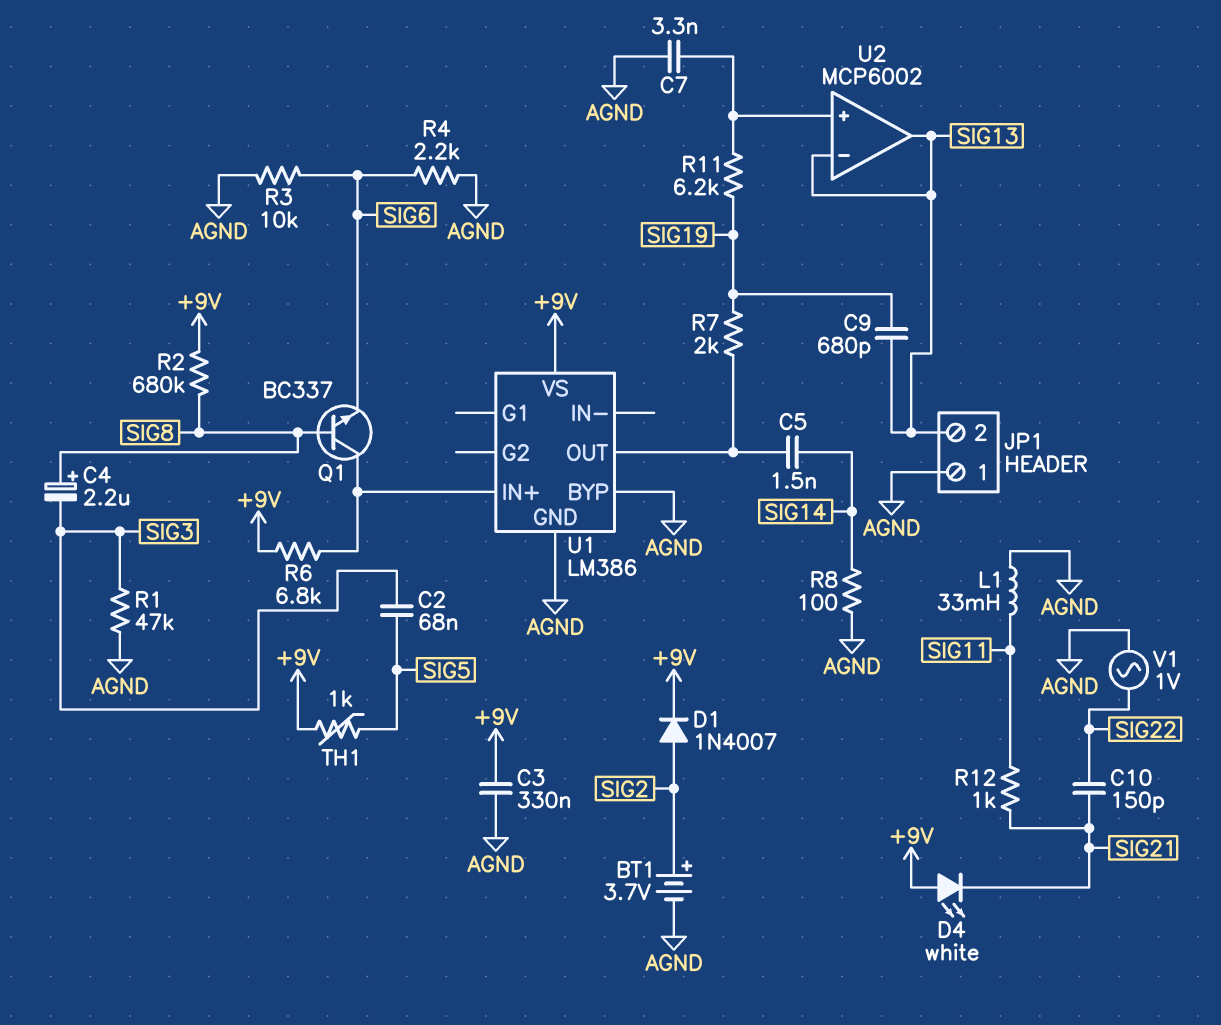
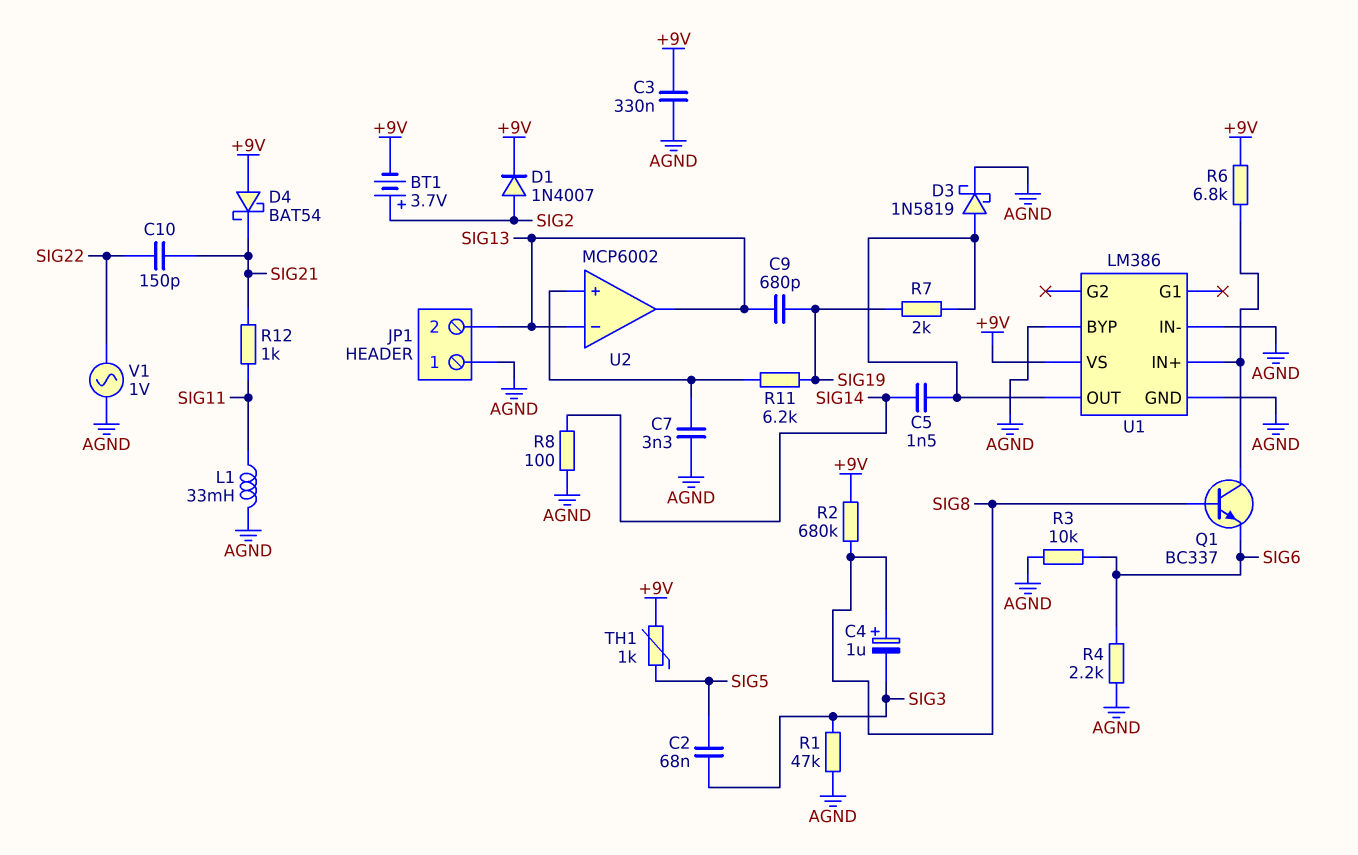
BT1: 3.7V (plus SIG2, minus AGND) -> 3.7V (plus SIG2, minus +9V)
C4: 2.2uF (plus SIG8, minus SIG3) -> 1uF (plus SIG8, minus SIG3)
D3: none -> schottky 1N5819 (A U1/OUT, K AGND)
D4: LED white (A +9V, K SIG21) -> schottky BAT54 (A +9V, K SIG21)
U1 pin IN-: none -> AGND

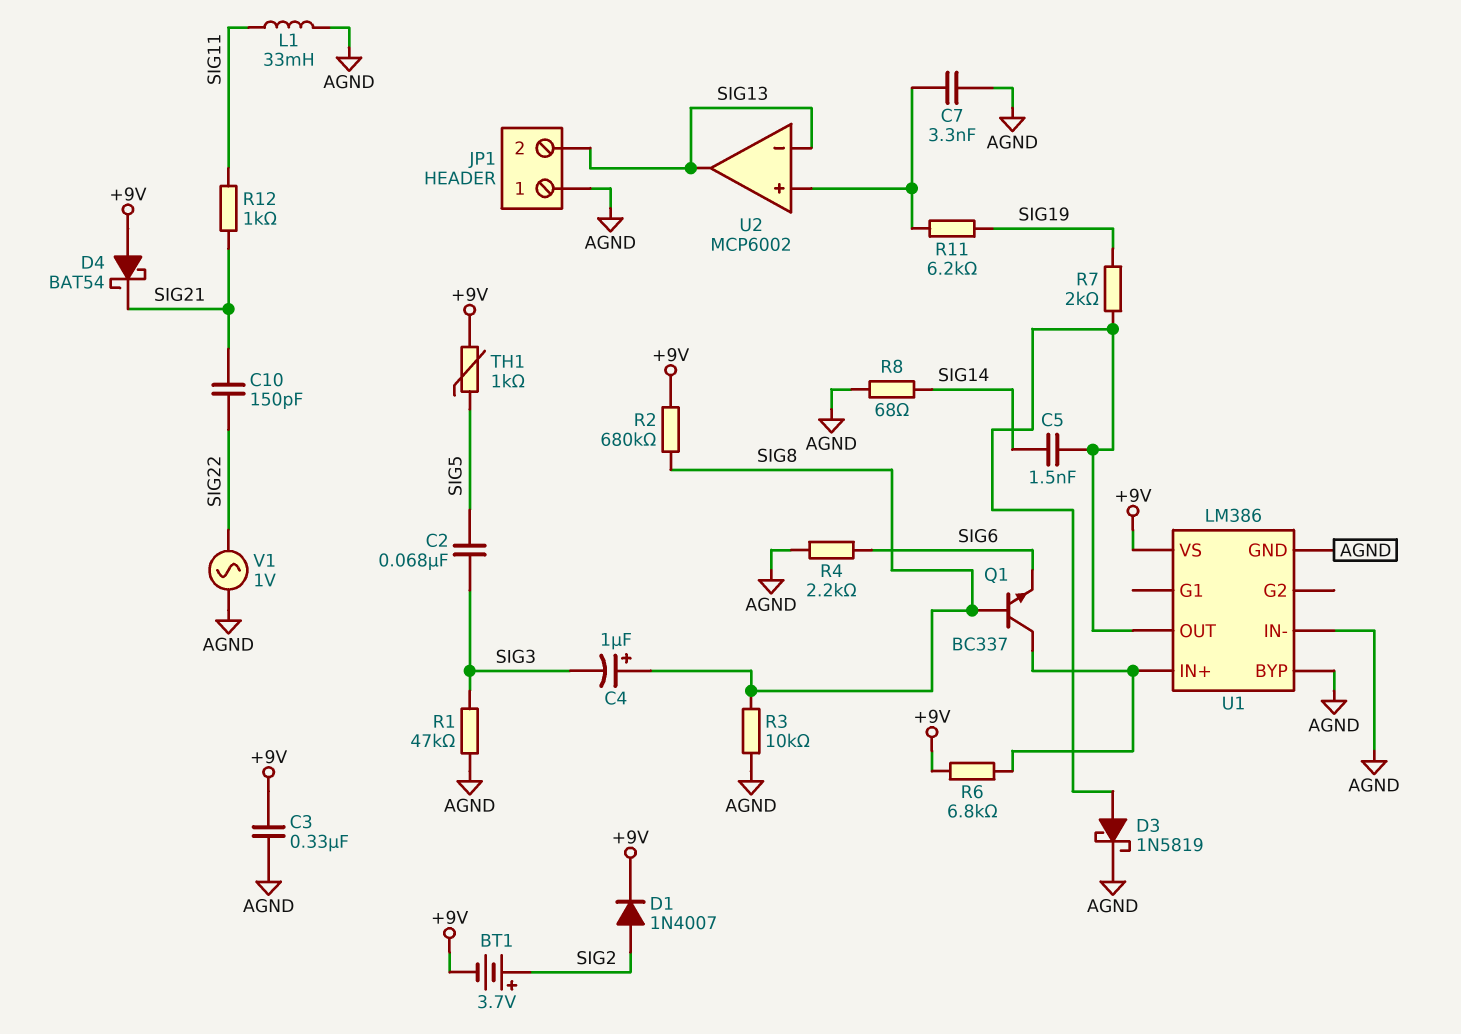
C9: 680pF (SIG13, SIG19) -> none
R3: 10k (AGND, SIG6) -> 10k (AGND, SIG8)
R8: 100 (AGND, SIG14) -> 68 (AGND, SIG14)

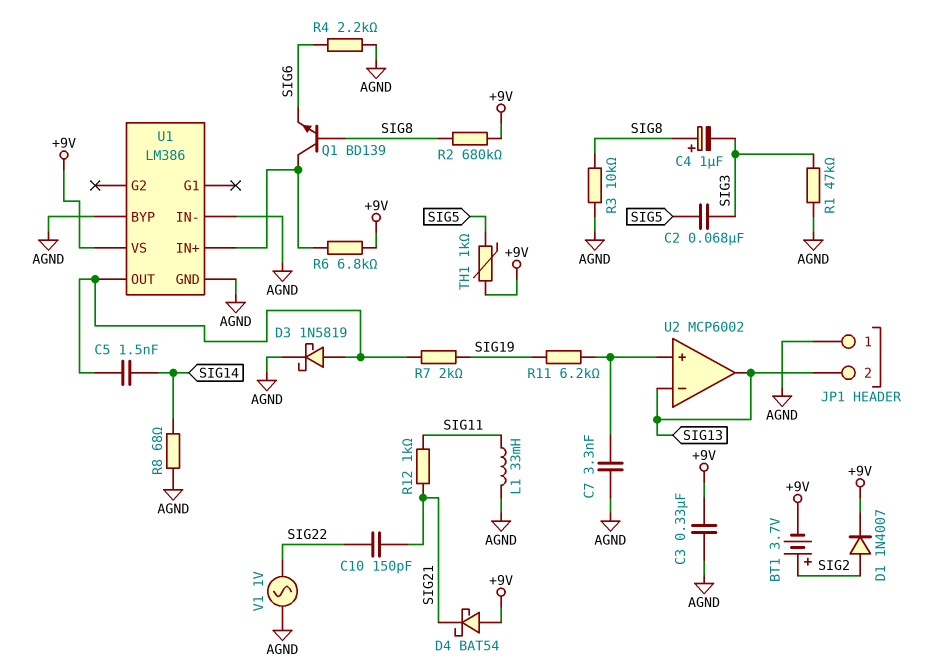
Q1: NPN BC337 (B SIG8, C U1/IN+, E SIG6) -> NPN BD139 (B SIG8, C U1/IN+, E SIG6)

